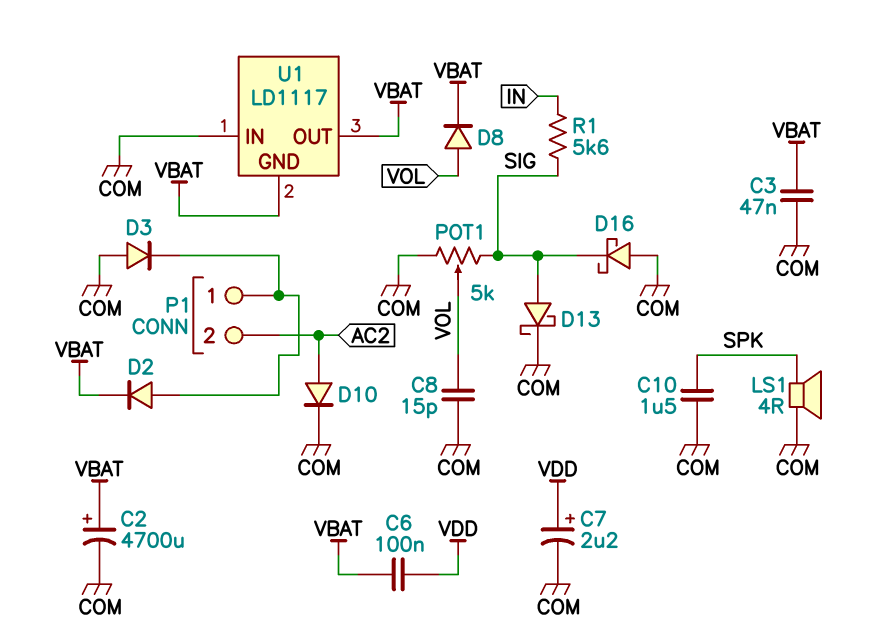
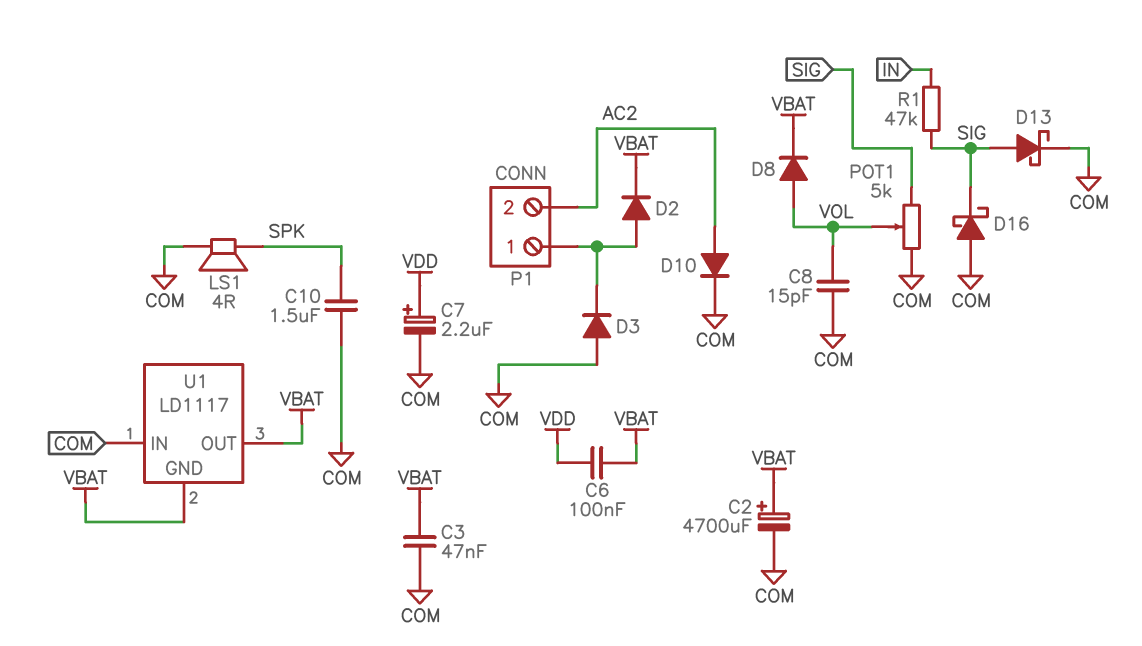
R1: 5.6k (IN, SIG) -> 47k (IN, SIG)

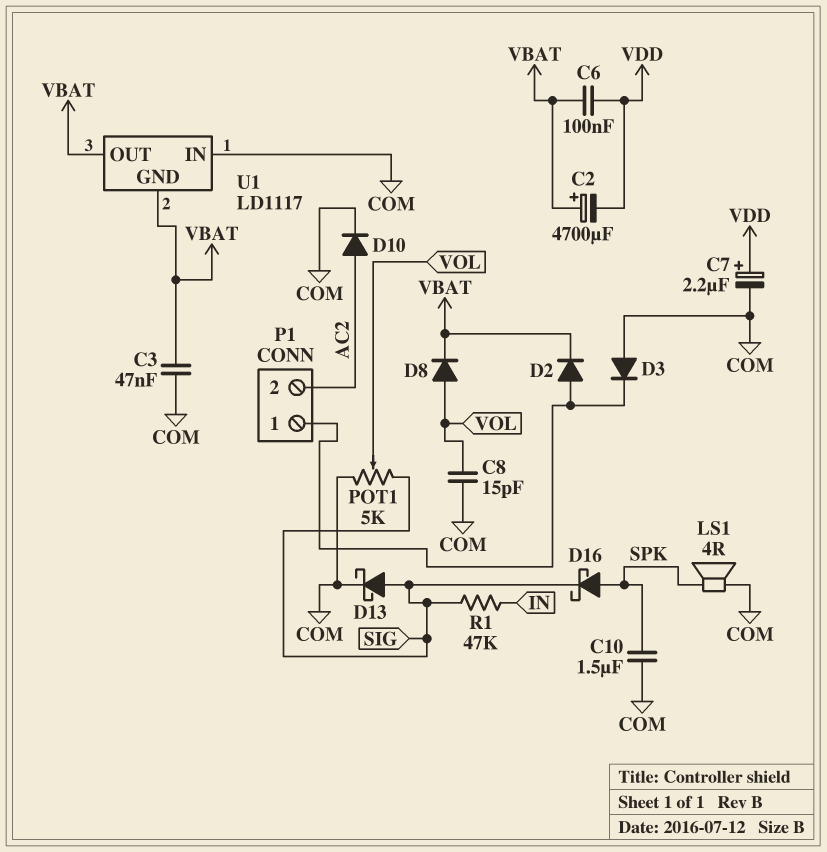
C2: 4700uF (plus VBAT, minus COM) -> 4700uF (plus VBAT, minus VDD)
D16: schottky (A COM, K SIG) -> schottky (A SPK, K SIG)

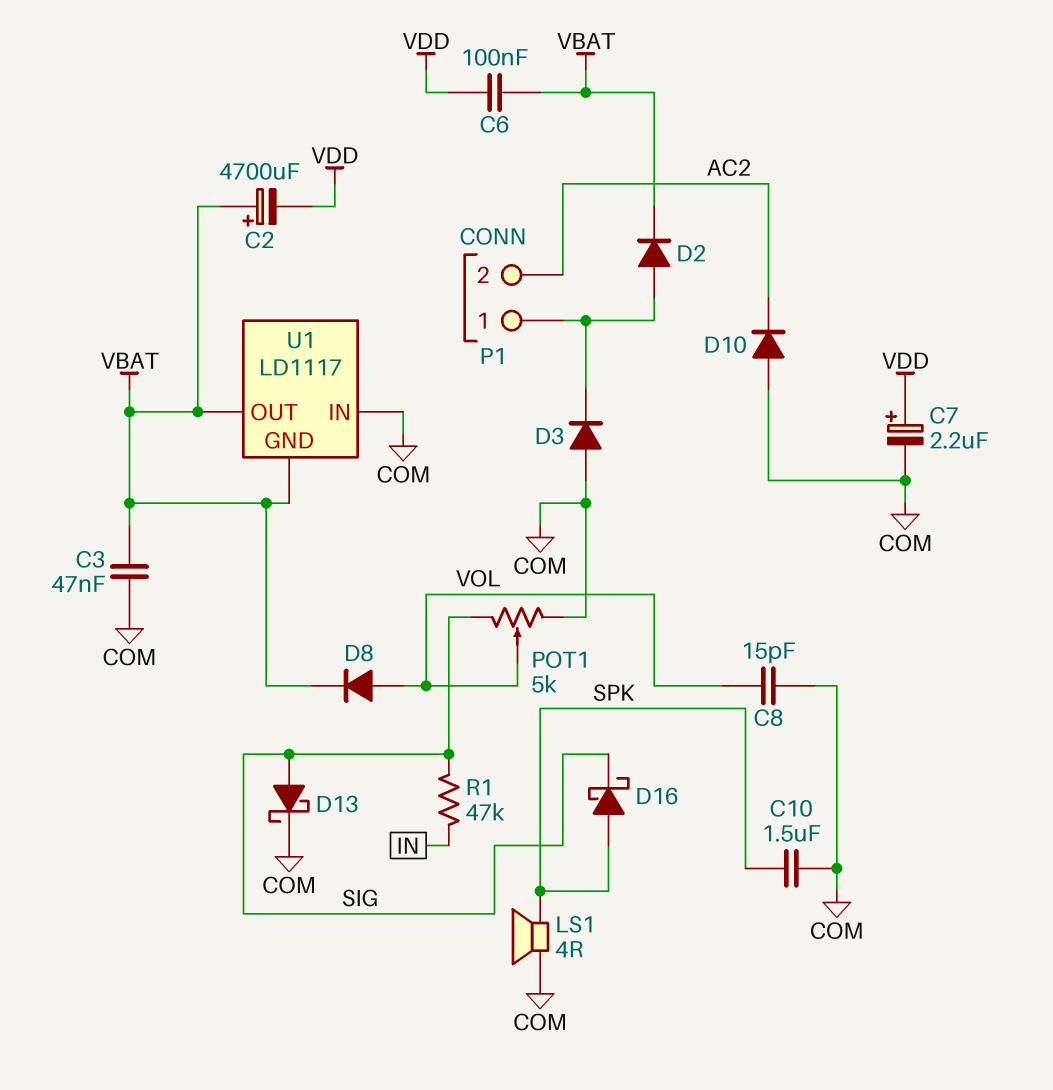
D10: diode (A AC2, K COM) -> diode (A COM, K AC2)

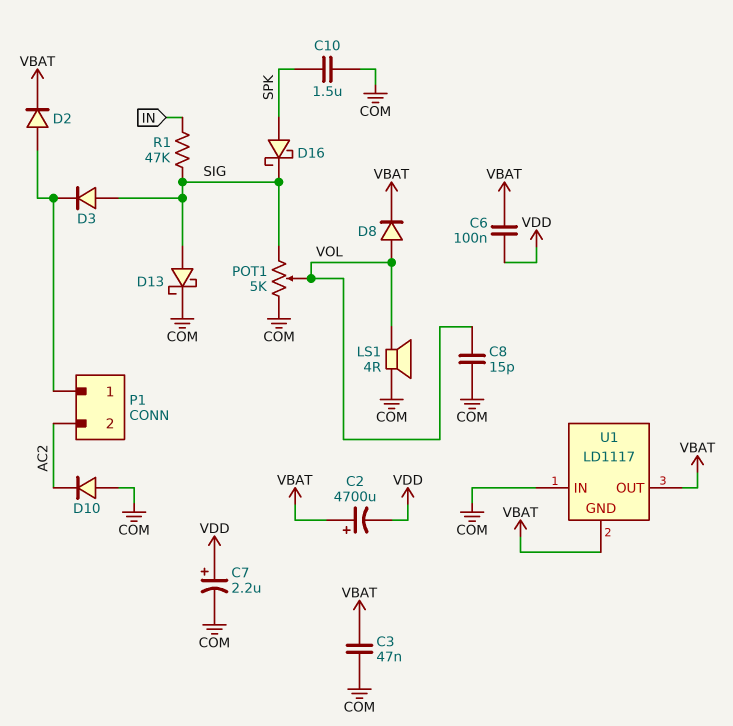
D3: diode (A COM, K P1/1) -> diode (A SIG, K P1/1)
LS1: speaker 4R (COM, SPK) -> speaker 4R (COM, VOL)

